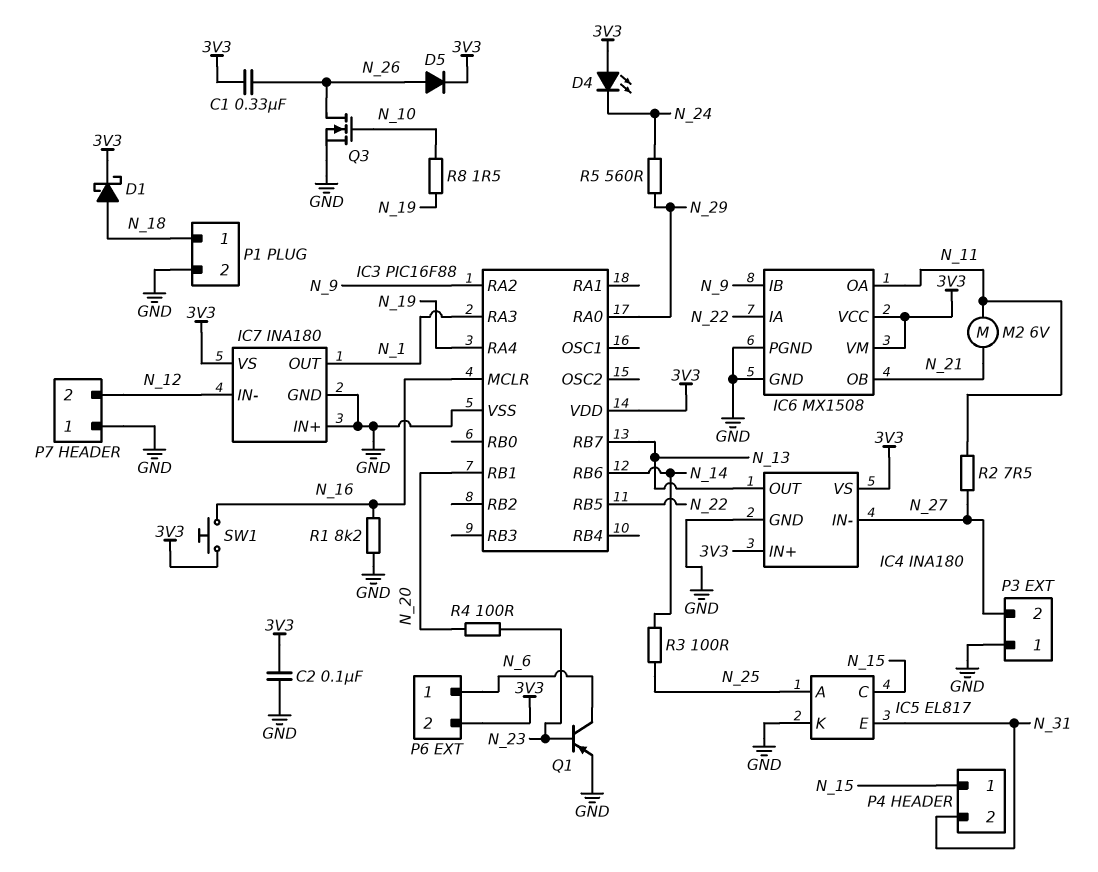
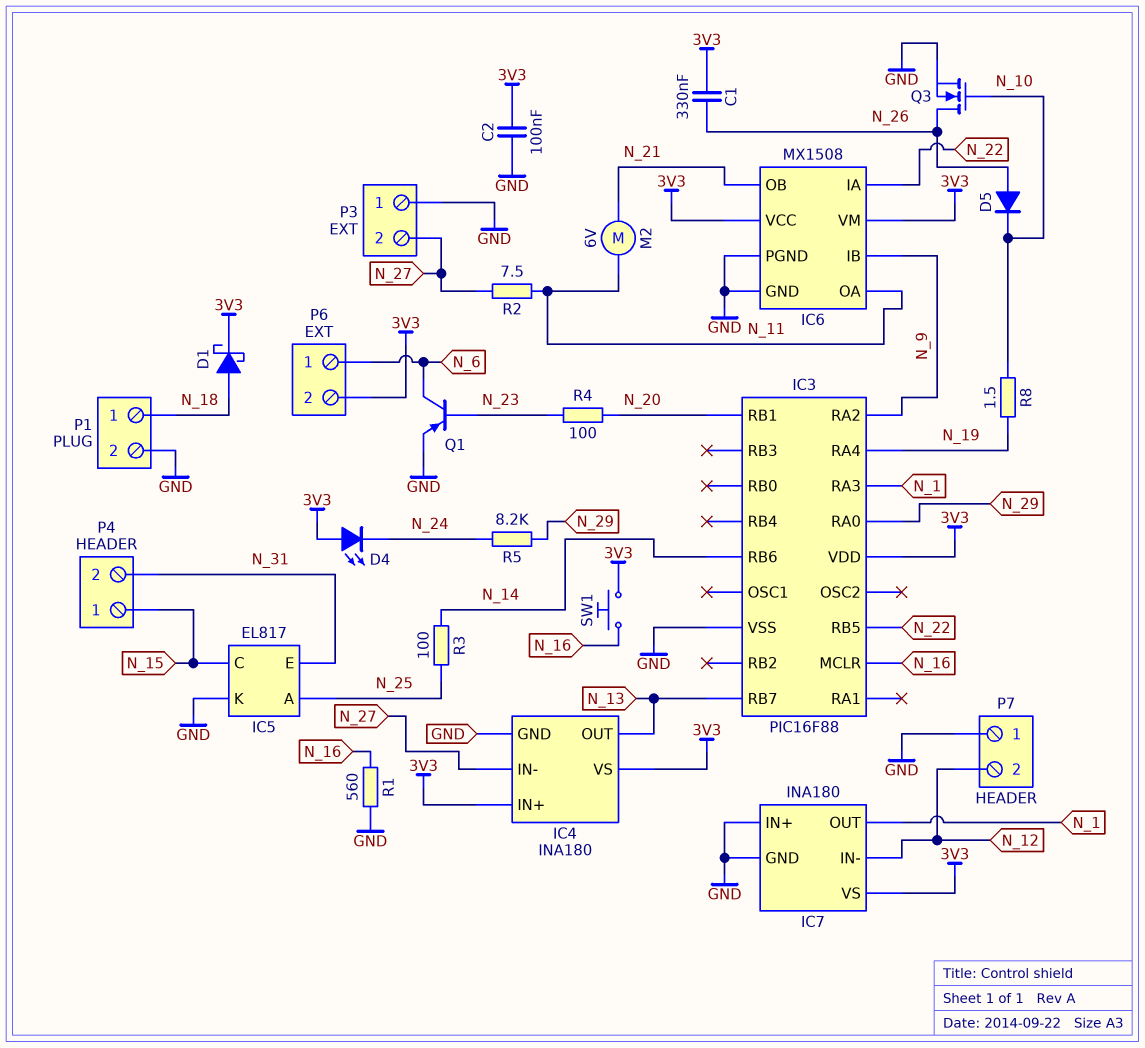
D5: diode (A N_26, K 3V3) -> diode (A N_26, K N_10)
R1: 8.2k (GND, N_16) -> 560 (GND, N_16)
R5: 560 (N_24, N_29) -> 8.2k (N_24, N_29)

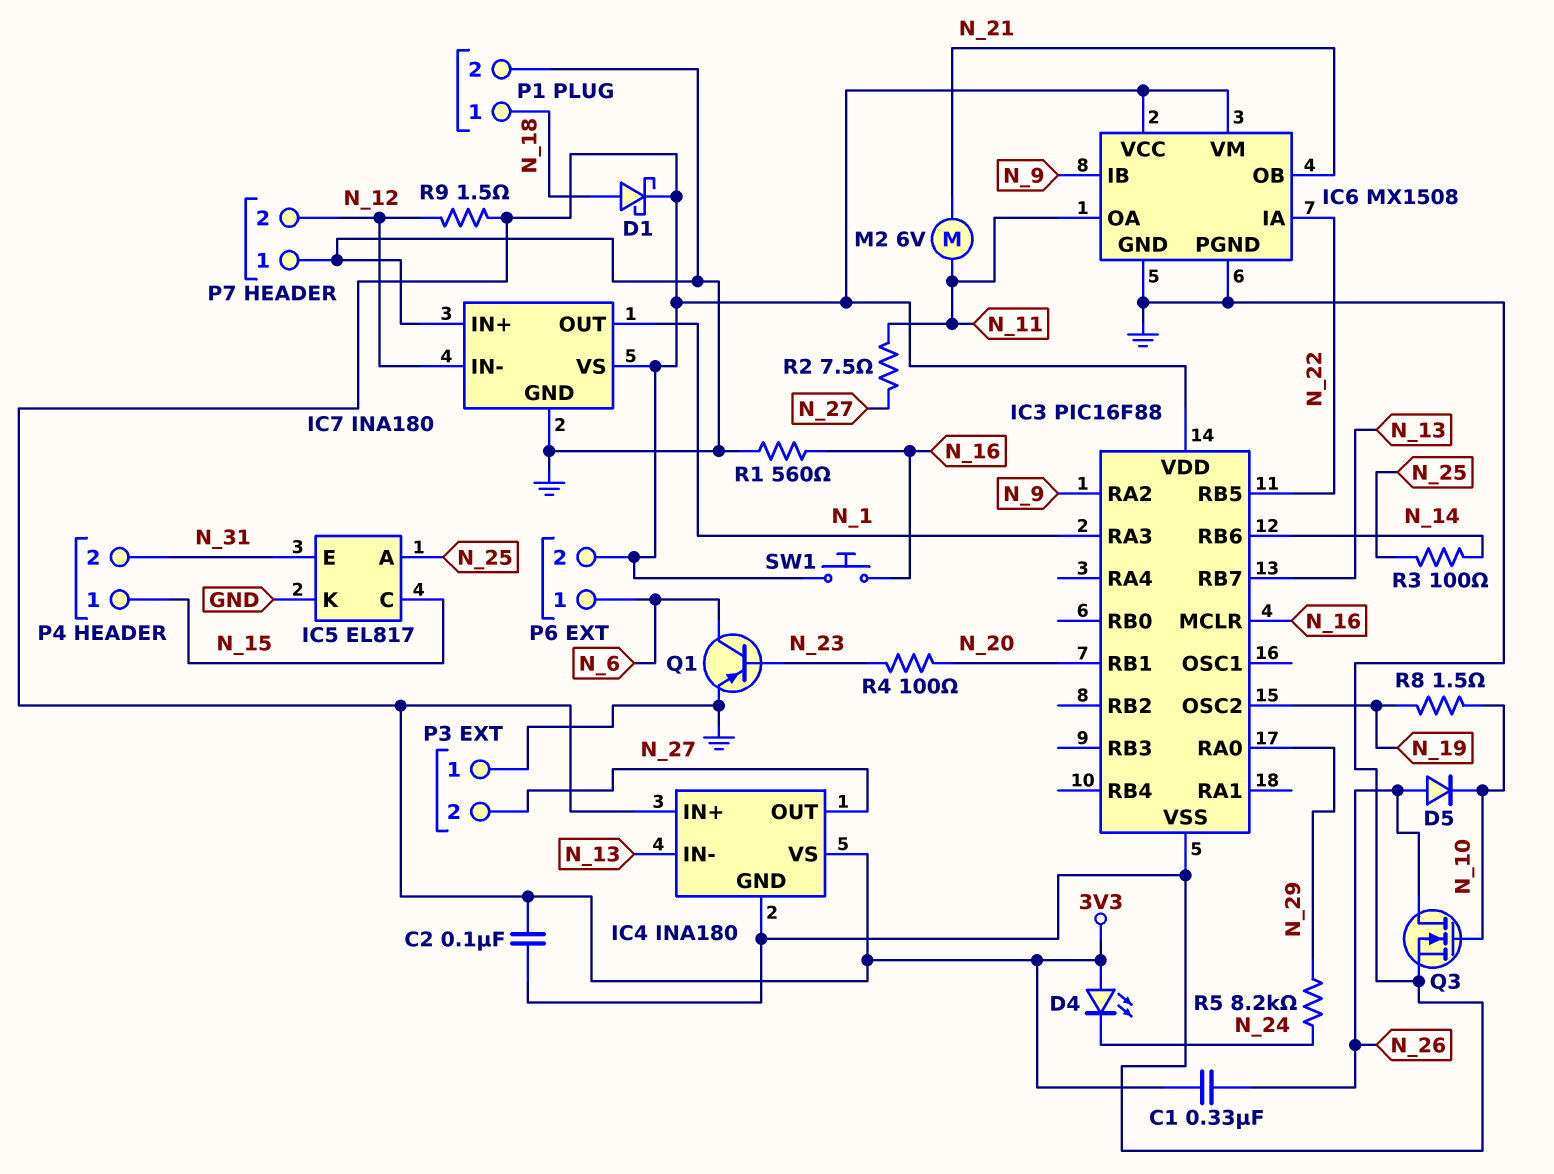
IC3 pin OSC2: none -> N_19
IC3 pin RA4: N_19 -> none
IC4 pin IN-: N_27 -> N_13
IC4 pin OUT: N_13 -> N_27
R9: none -> 1.5 (3V3, N_12)

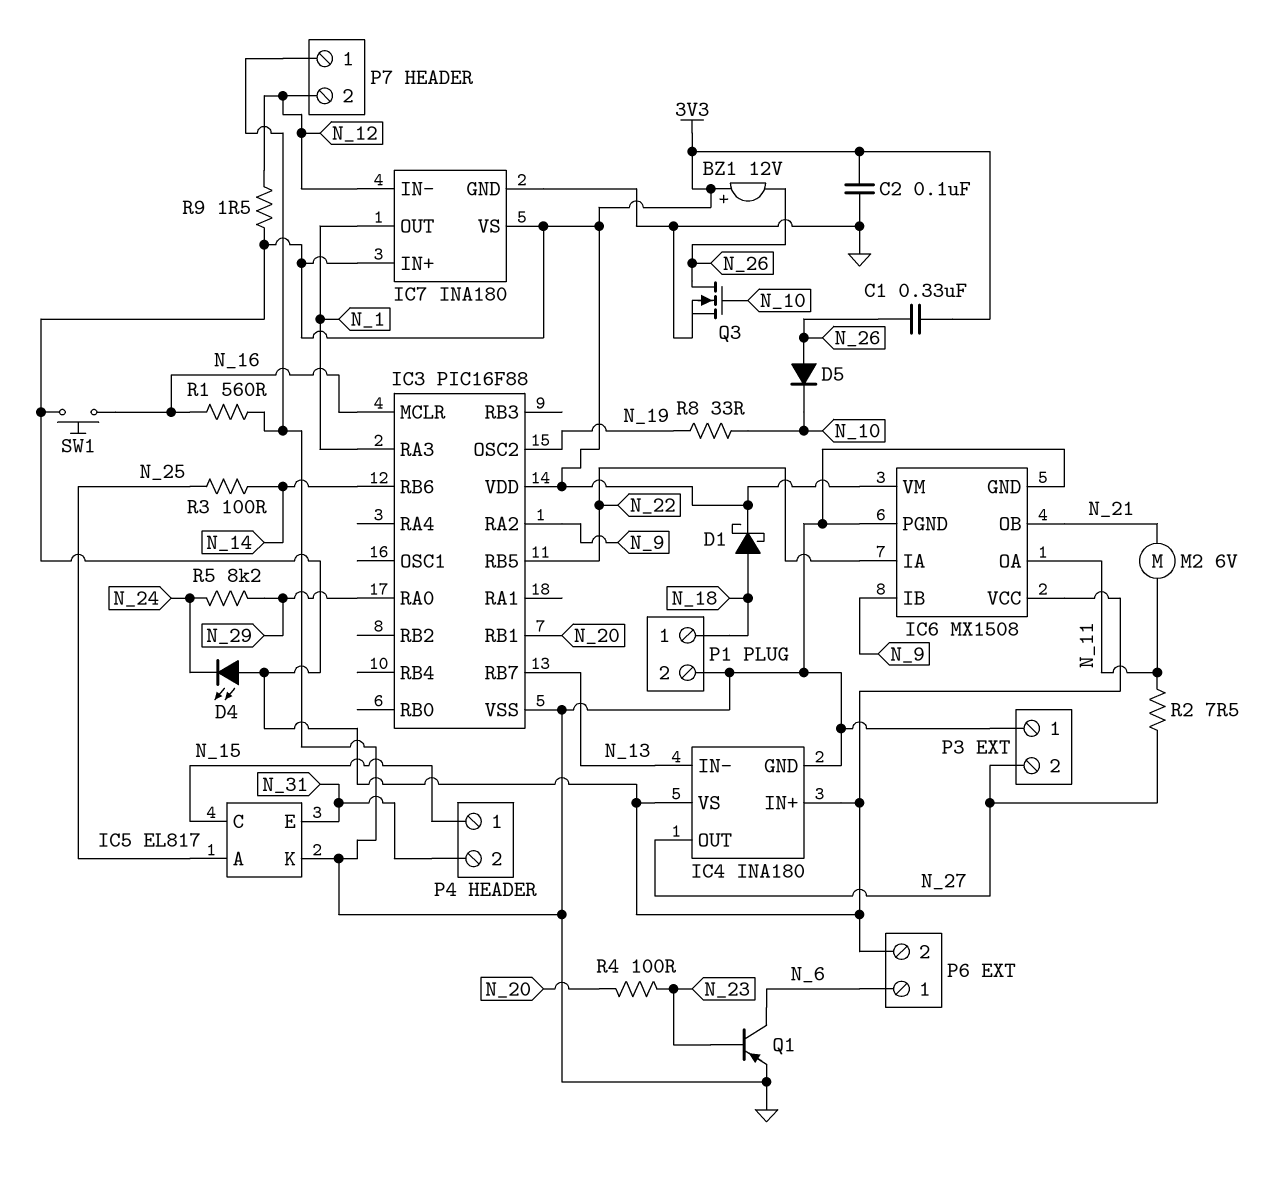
BZ1: none -> buzzer 12V (plus 3V3, minus N_26)
IC7 pin IN+: GND -> 3V3
R8: 1.5 (N_10, N_19) -> 33 (N_10, N_19)

